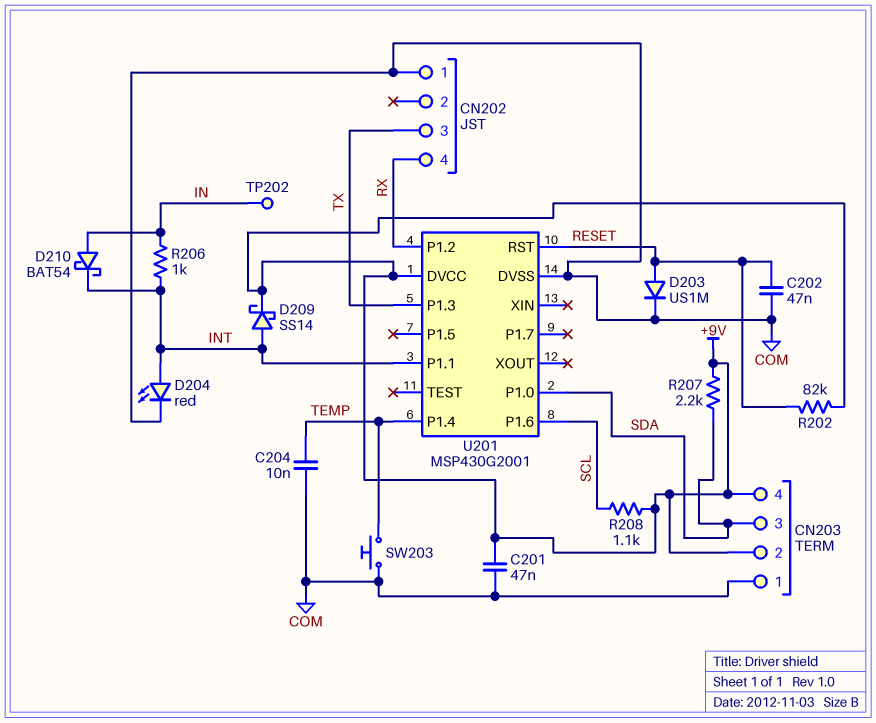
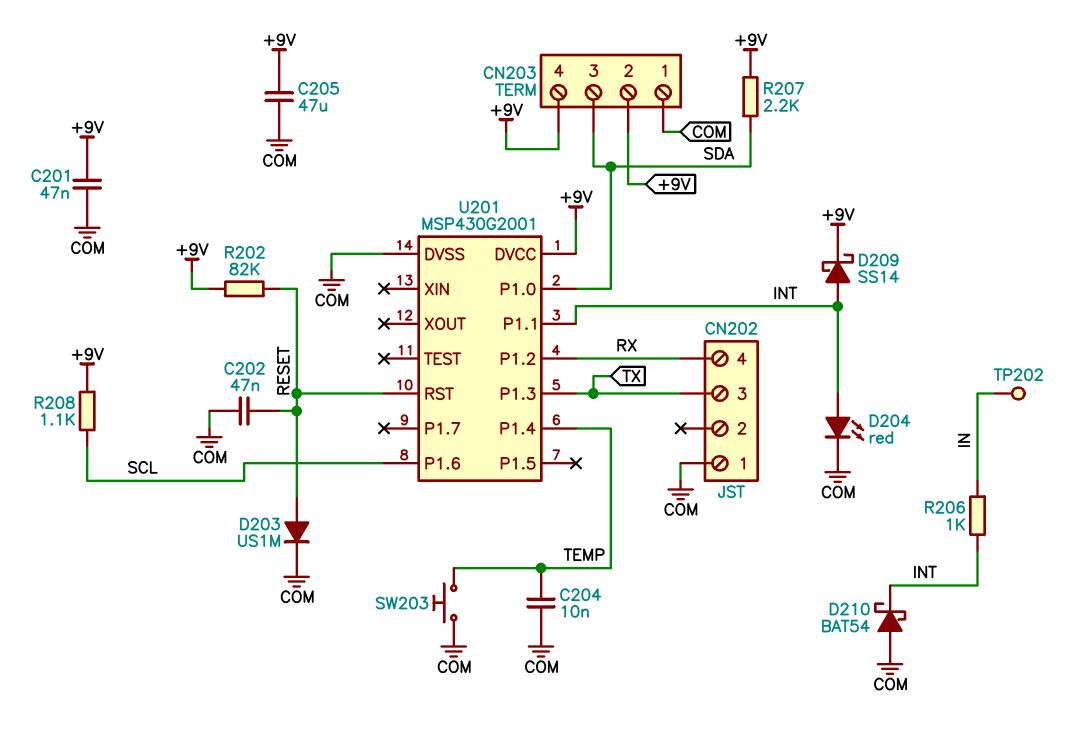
C205: none -> 47uF (+9V, COM)
D210: schottky BAT54 (A IN, K INT) -> schottky BAT54 (A COM, K INT)

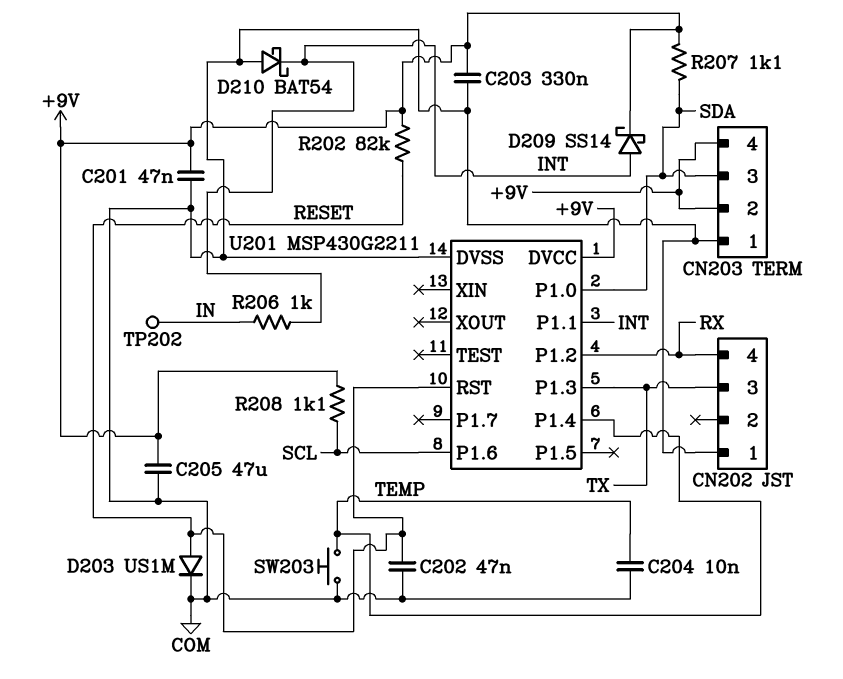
C203: none -> 330nF (+9V, COM)
D204: LED red (A INT, K COM) -> none
R207: 2.2k (+9V, SDA) -> 1.1k (+9V, SDA)
U201: MSP430G2001 -> MSP430G2211

